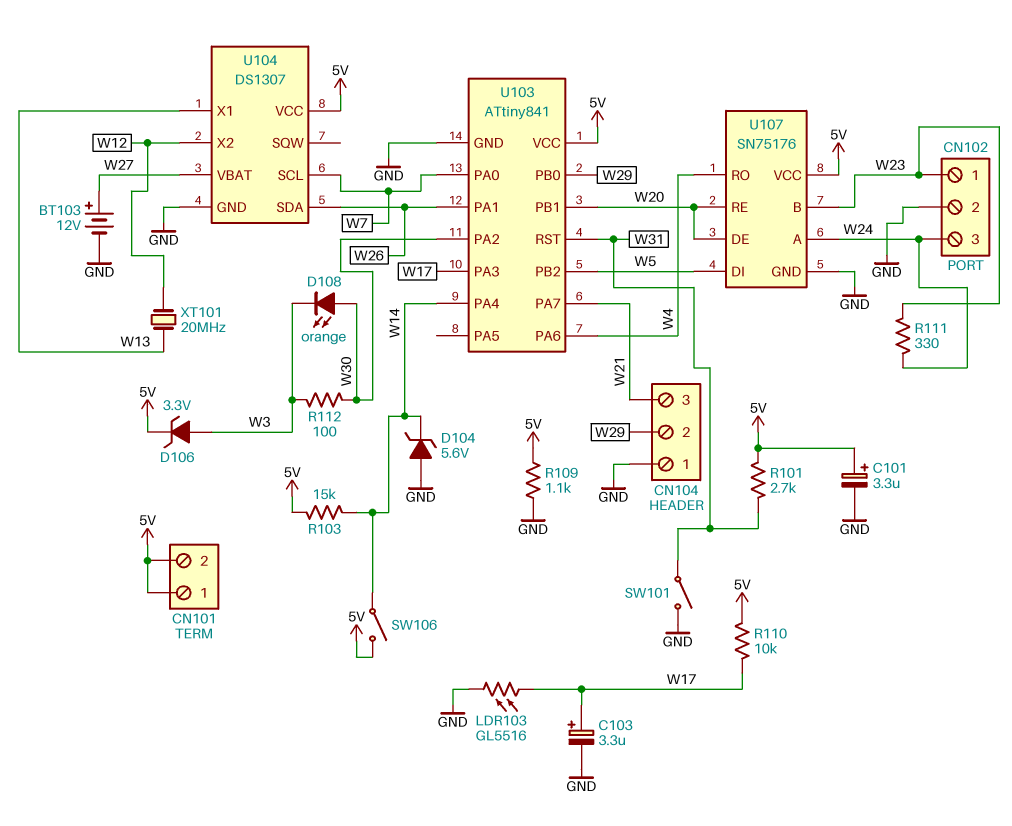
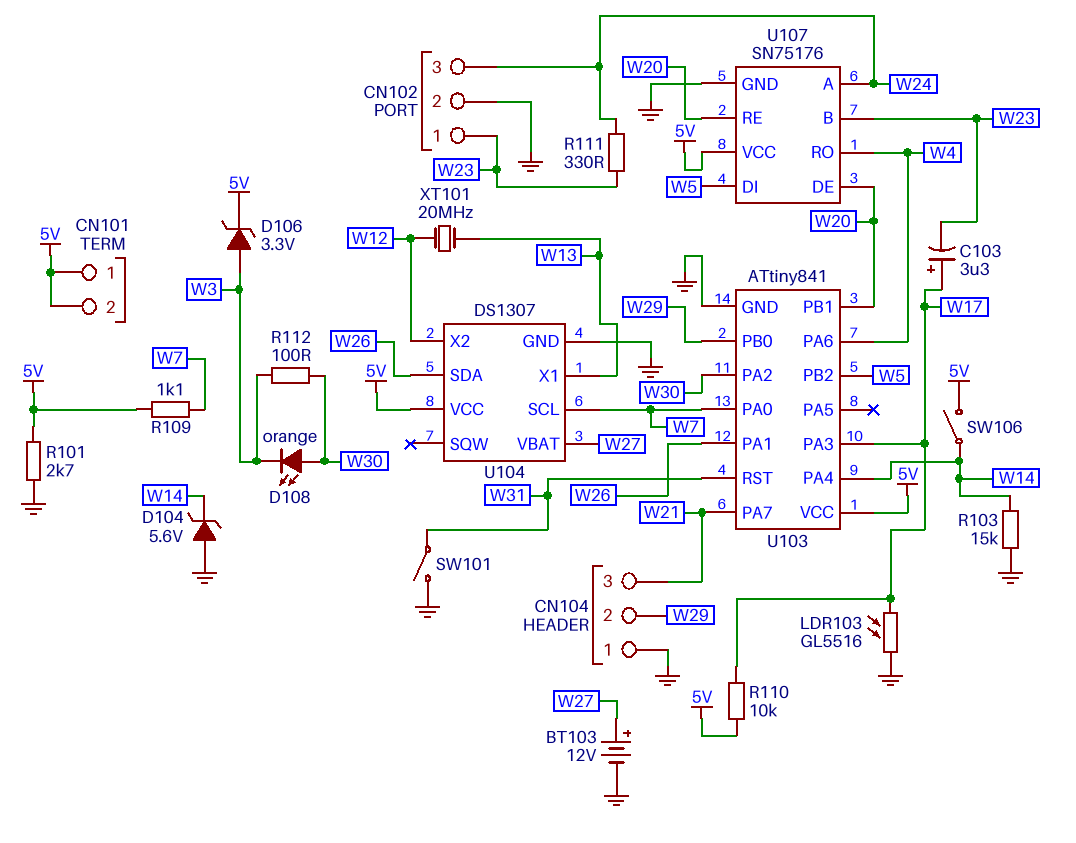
C101: 3.3uF (plus 5V, minus GND) -> none
C103: 3.3uF (plus W17, minus GND) -> 3.3uF (plus W17, minus W23)
R101: 2.7k (5V, W31) -> 2.7k (5V, GND)
R103: 15k (5V, W14) -> 15k (GND, W14)
R109: 1.1k (5V, GND) -> 1.1k (5V, W7)

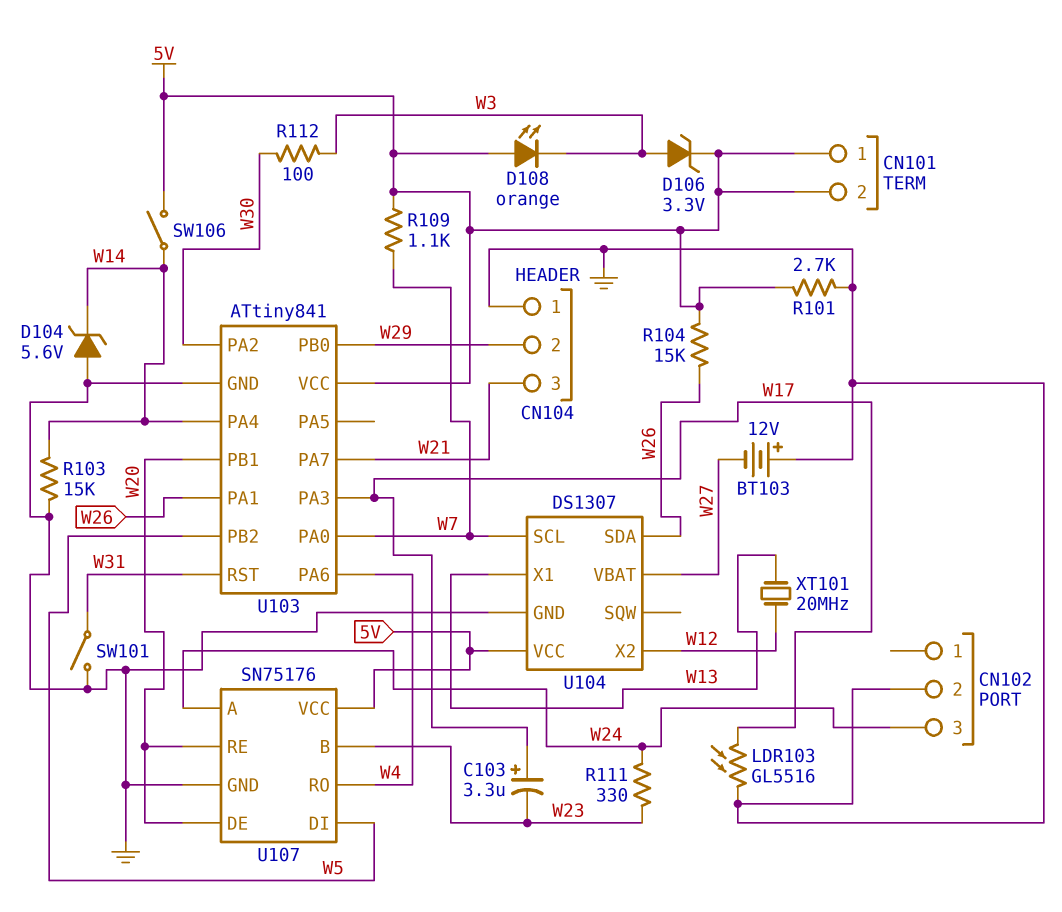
BT103: 12V (plus W27, minus GND) -> 12V (plus GND, minus W27)
CN102 pin 1: W23 -> none
D108: LED orange (A W30, K W3) -> LED orange (A 5V, K W3)
R104: none -> 15k (5V, W26)
R110: 10k (5V, W17) -> none

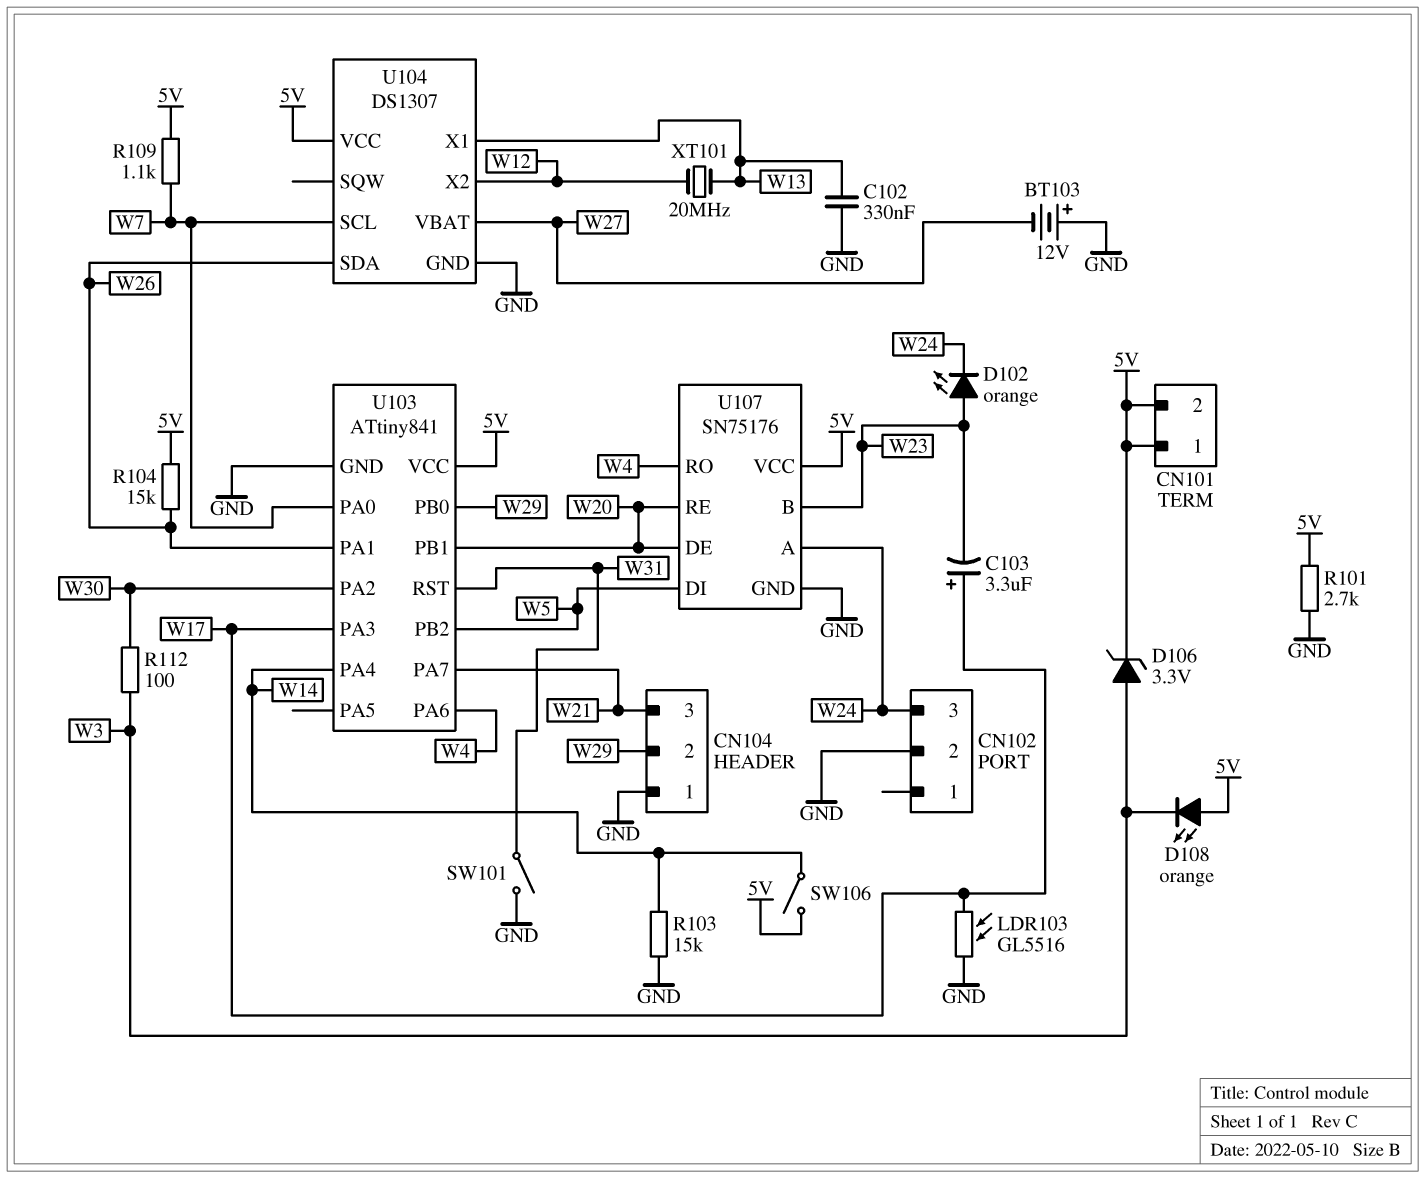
C102: none -> 330nF (GND, W13)
D102: none -> LED orange (A W23, K W24)
D104: zener 5.6V (A GND, K W14) -> none
R111: 330 (W23, W24) -> none

